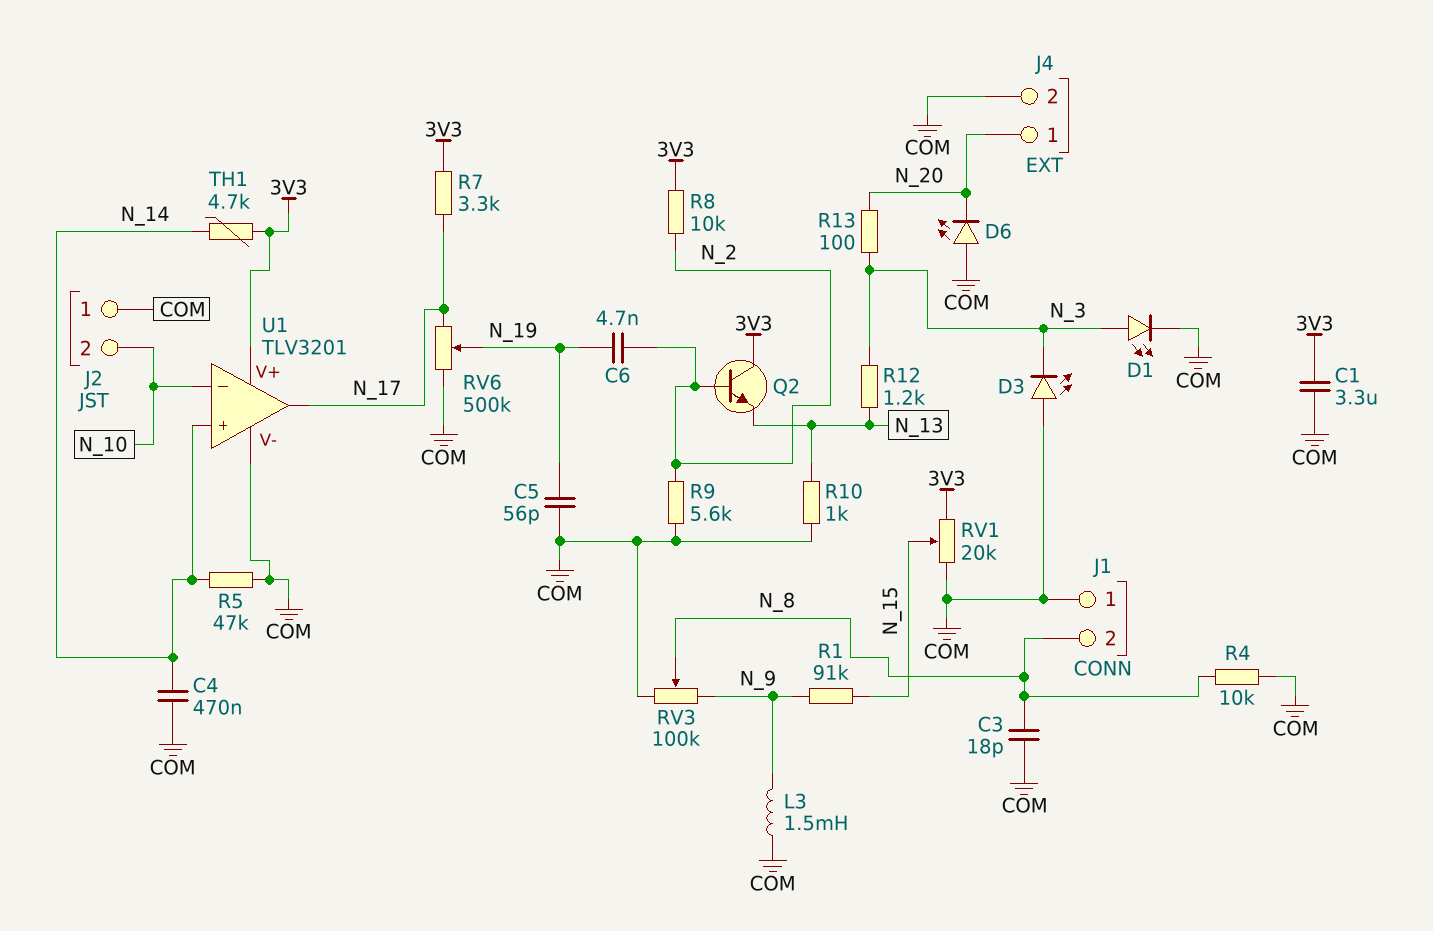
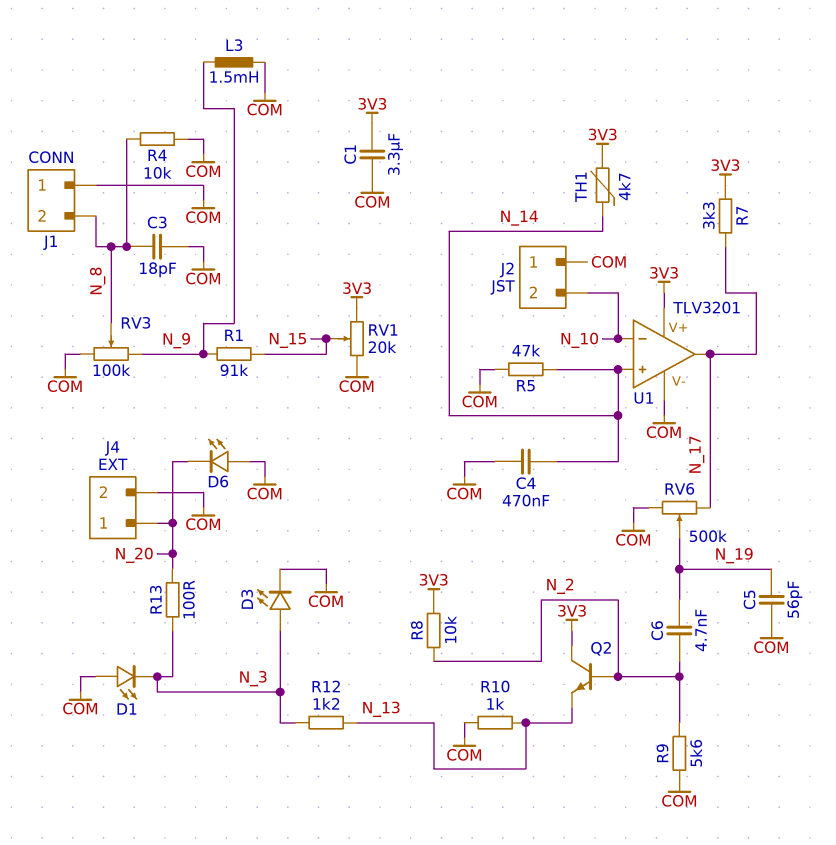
D1: LED (A N_3, K COM) -> LED (A COM, K N_3)
D3: LED (A COM, K N_3) -> LED (A N_3, K COM)

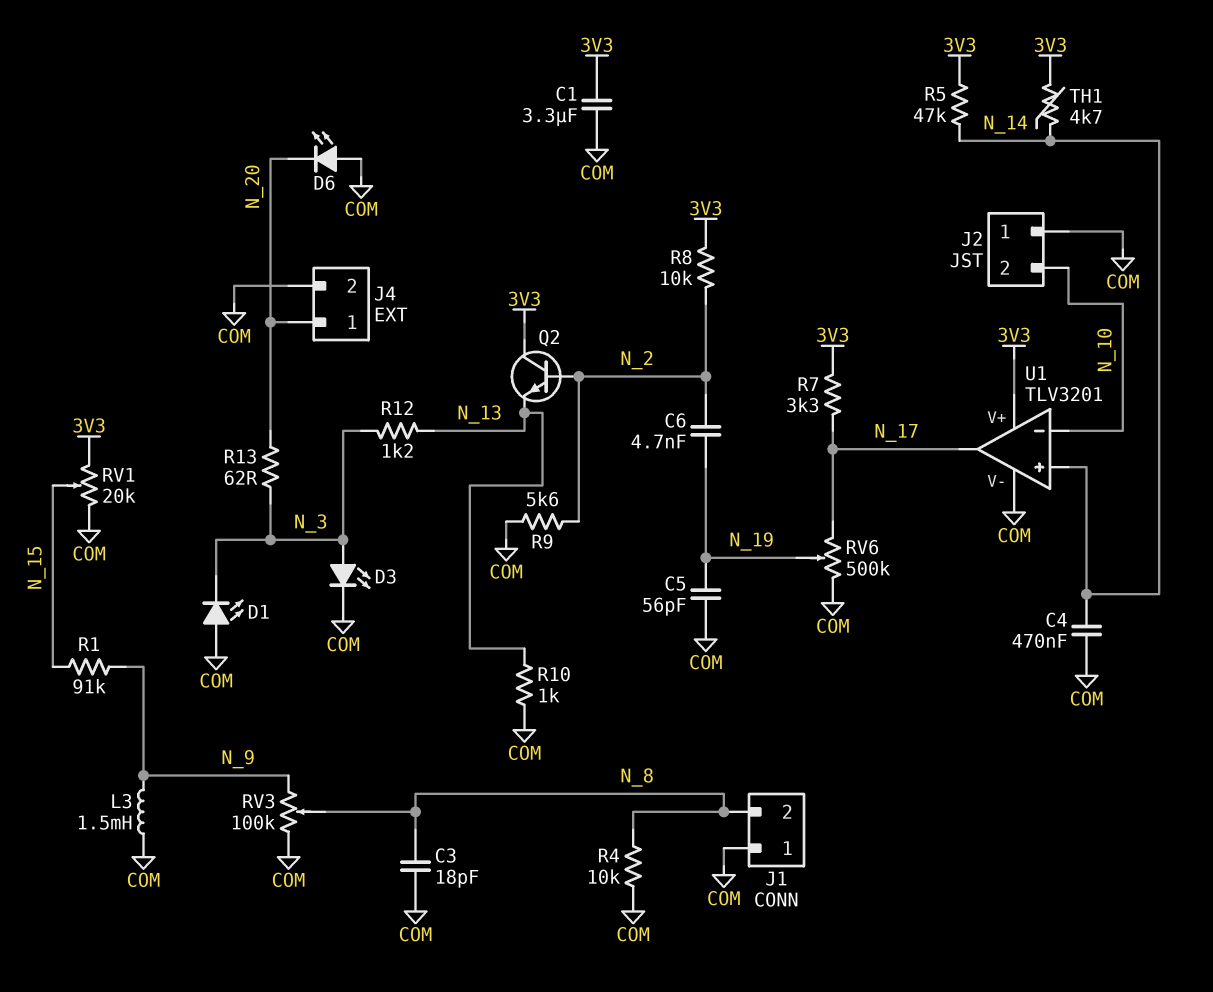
R5: 47k (COM, N_14) -> 47k (3V3, N_14)
R13: 100 (N_3, N_20) -> 62 (N_3, N_20)

